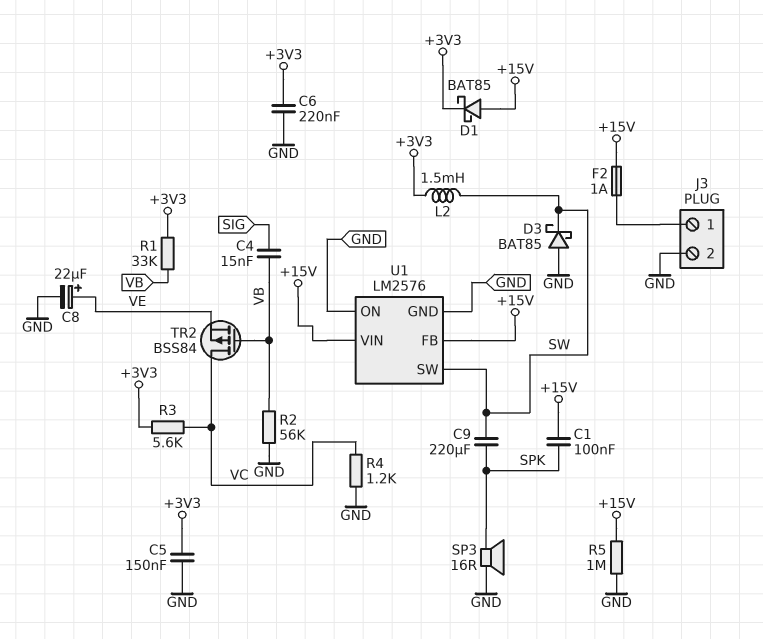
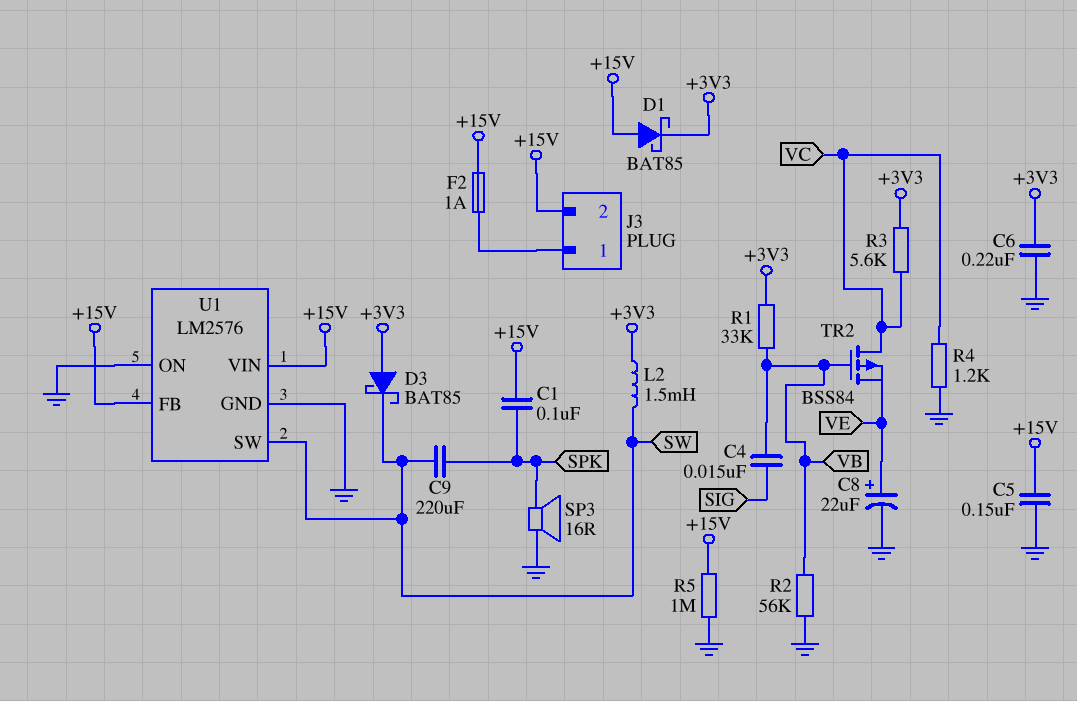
C5: 150nF (+3V3, GND) -> 150nF (+15V, GND)
D3: schottky BAT85 (A GND, K SW) -> schottky BAT85 (A +3V3, K SW)
J3 pin 2: GND -> +15V

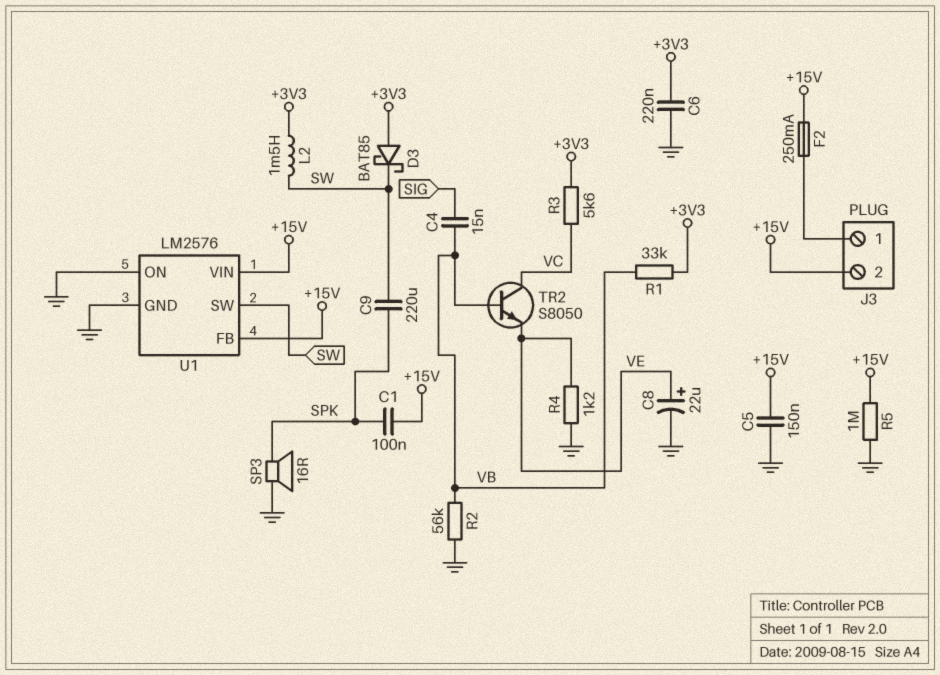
D1: schottky BAT85 (A +15V, K +3V3) -> none
F2: 1A (+15V, J3/1) -> 250mA (+15V, J3/1)
R4: 1.2k (GND, VC) -> 1.2k (GND, VE)
TR2: PMOS BSS84 (G VB, D VC, S VE) -> NPN S8050 (B VB, C VC, E VE)

